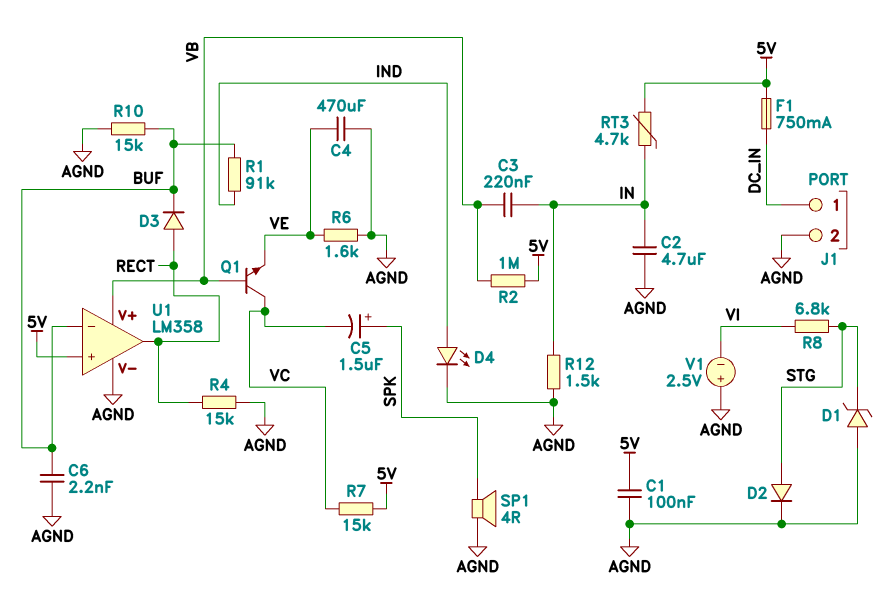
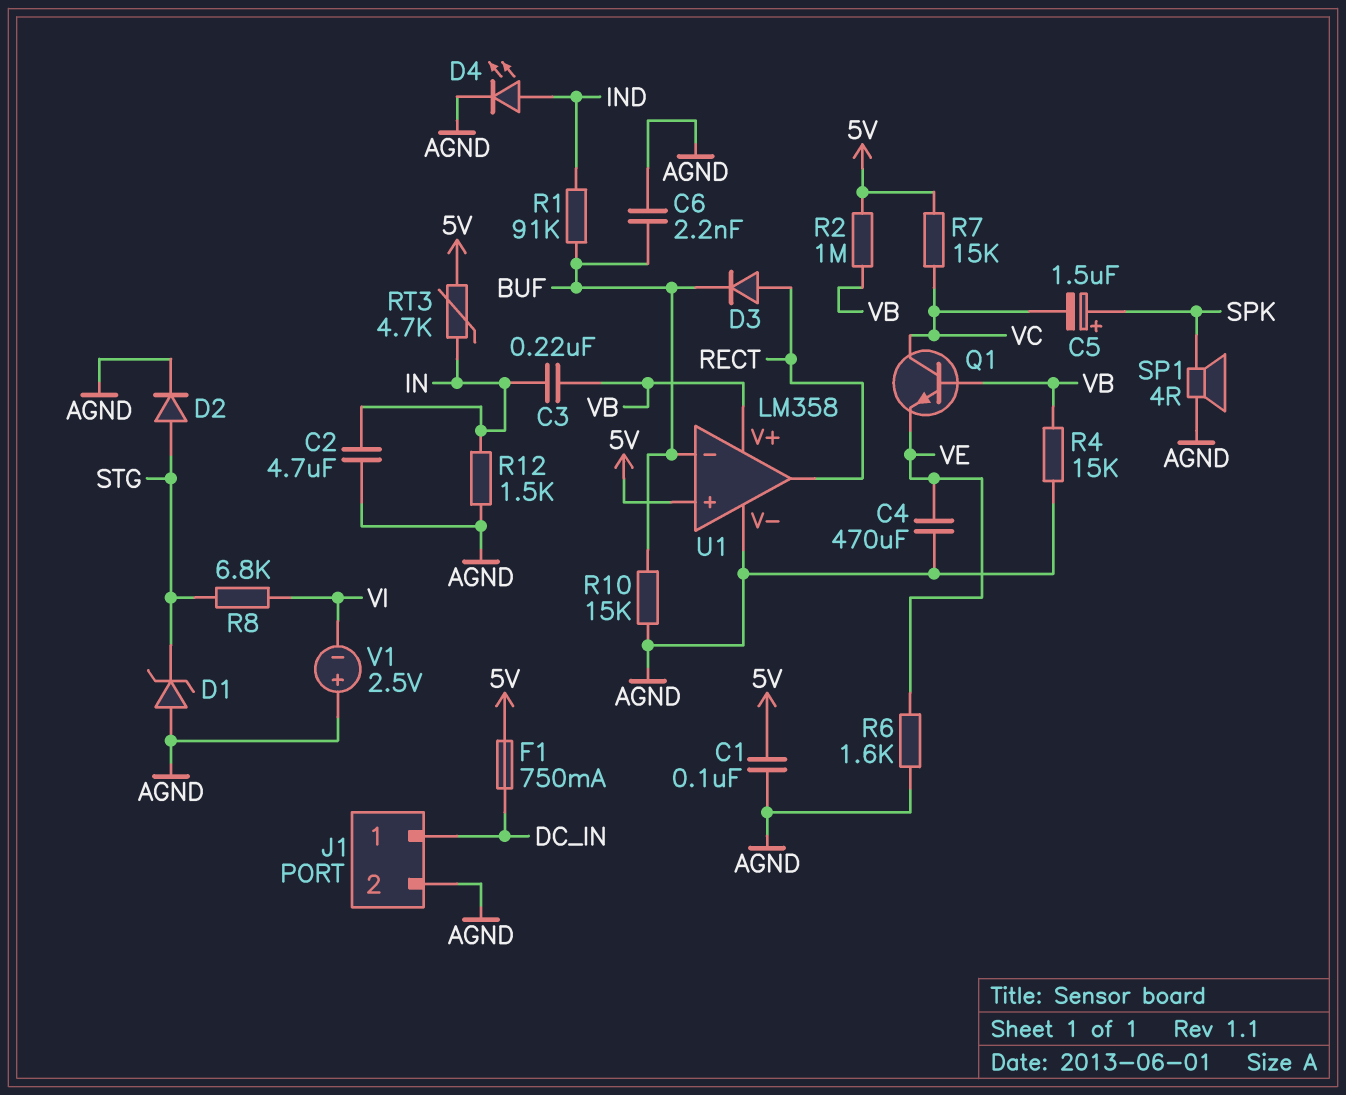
R4: 15k (AGND, RECT) -> 15k (AGND, VB)

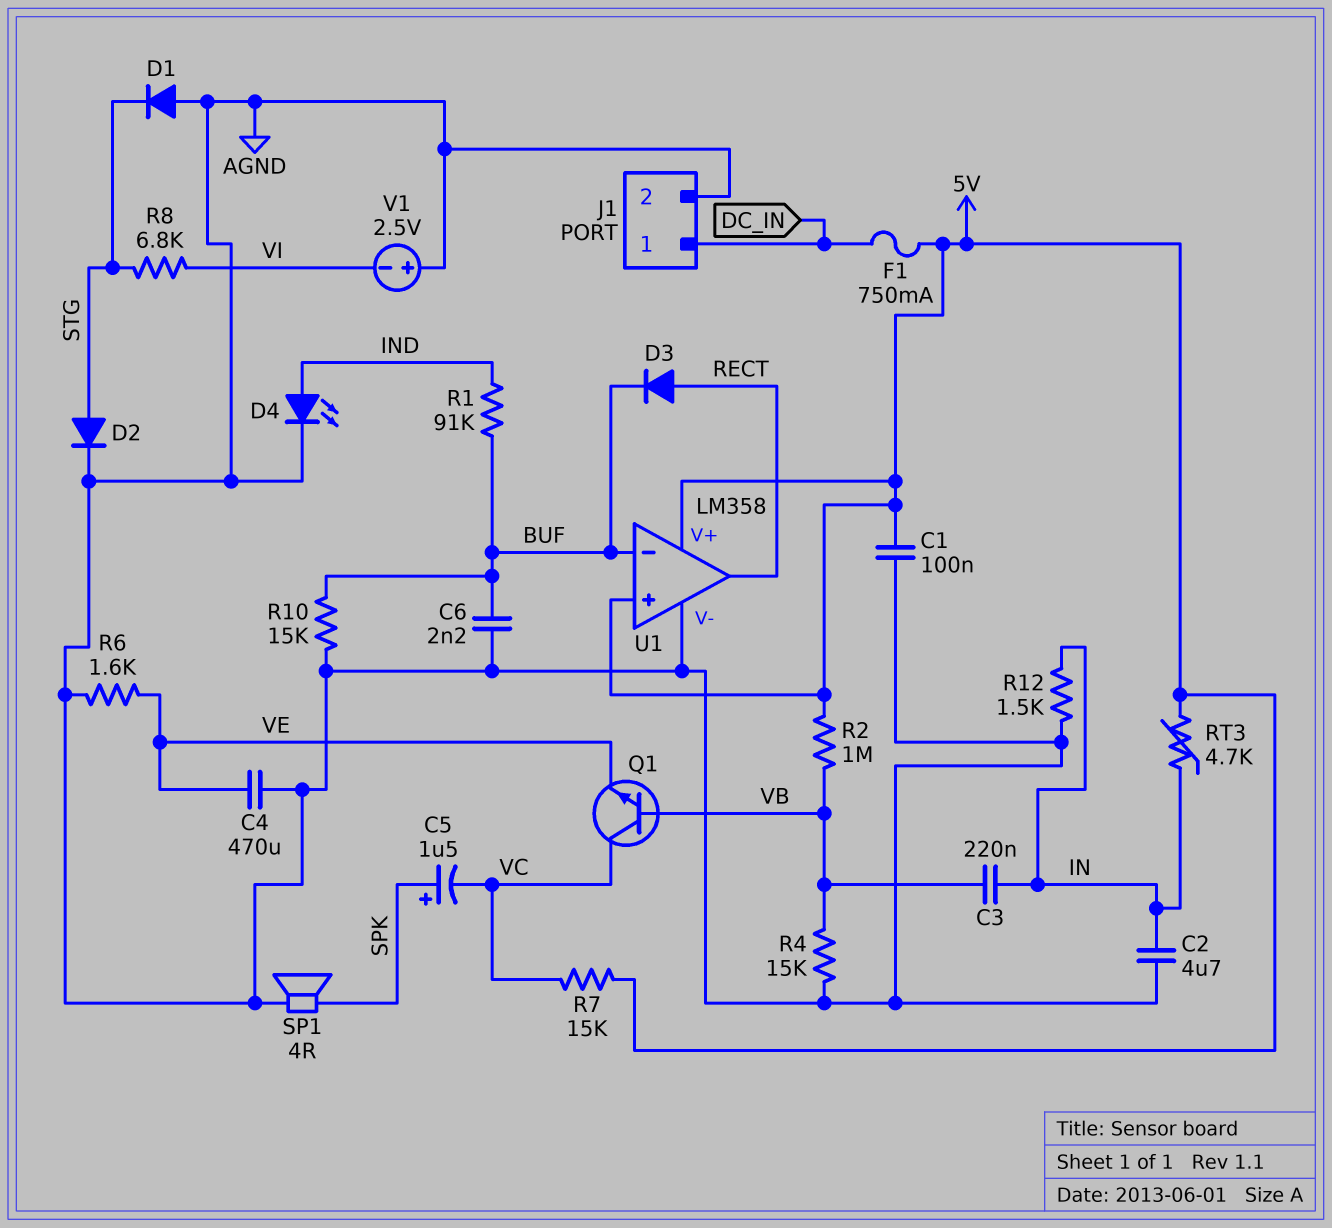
D1: zener (A AGND, K STG) -> diode (A AGND, K STG)
U1 pin V+: VB -> 5V

